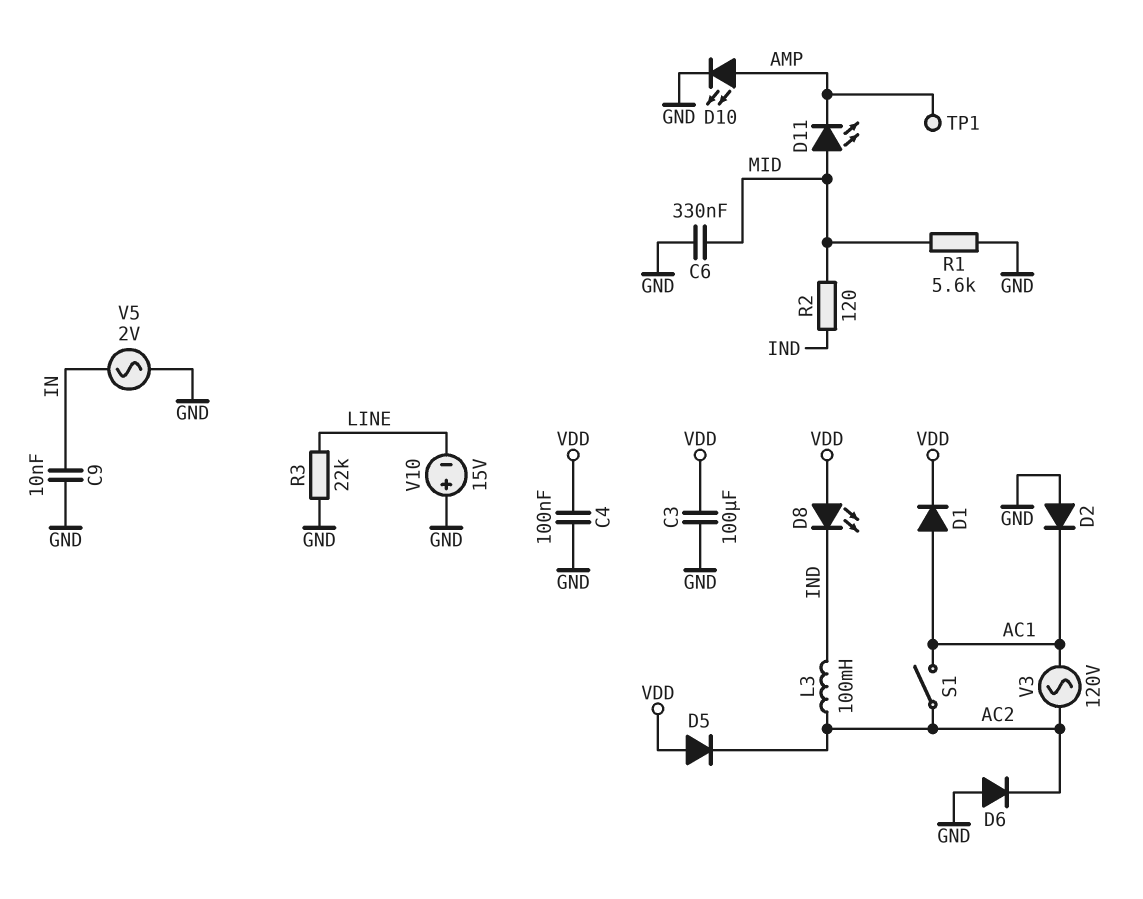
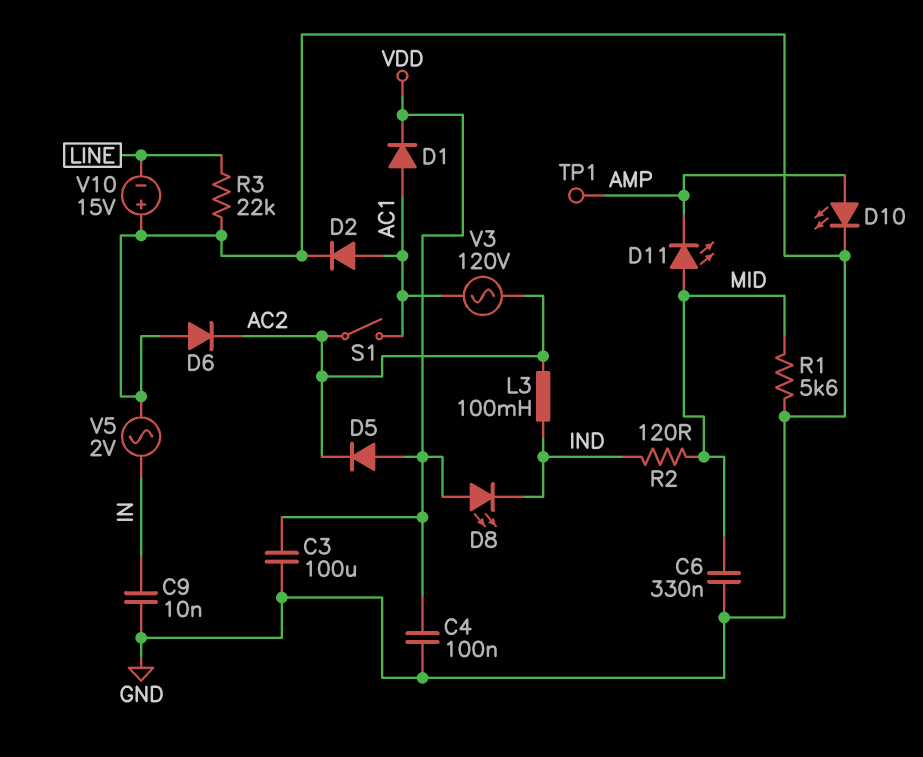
D2: diode (A GND, K AC1) -> diode (A AC1, K GND)

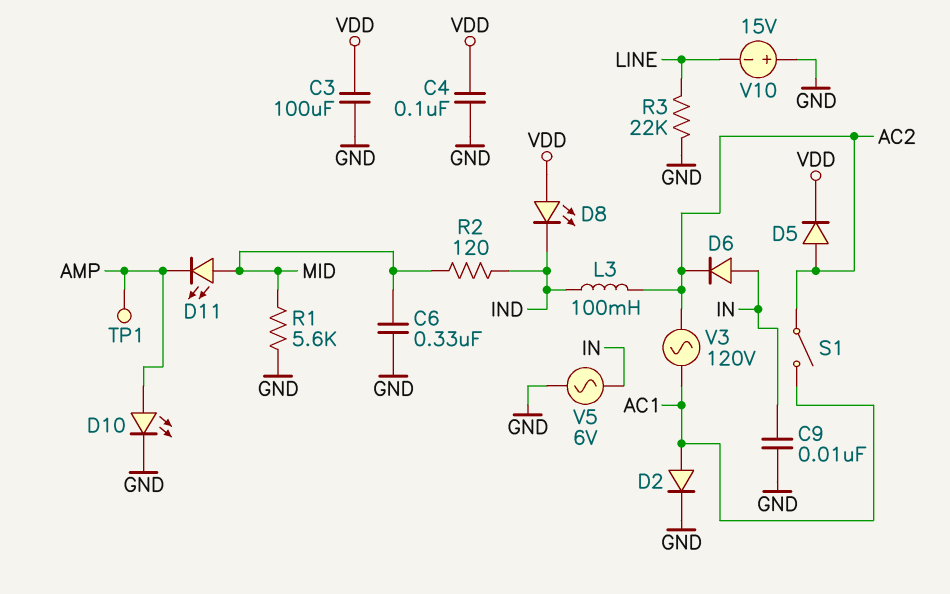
D1: diode (A AC1, K VDD) -> none
D5: diode (A VDD, K AC2) -> diode (A AC2, K VDD)
D6: diode (A GND, K AC2) -> diode (A IN, K AC2)
V5: AC 2V (GND, IN) -> AC 6V (GND, IN)

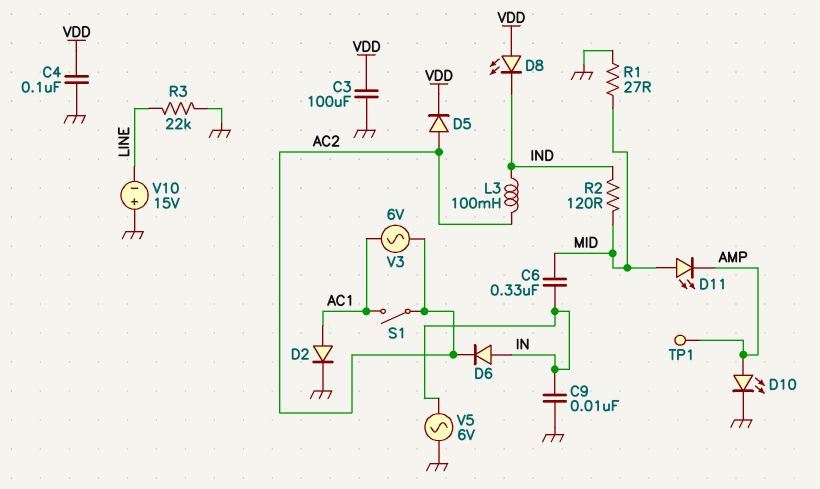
C6: 330nF (GND, MID) -> 330nF (IN, MID)
R1: 5.6k (GND, MID) -> 27 (GND, MID)
V3: AC 120V (AC1, AC2) -> AC 6V (AC1, AC2)

